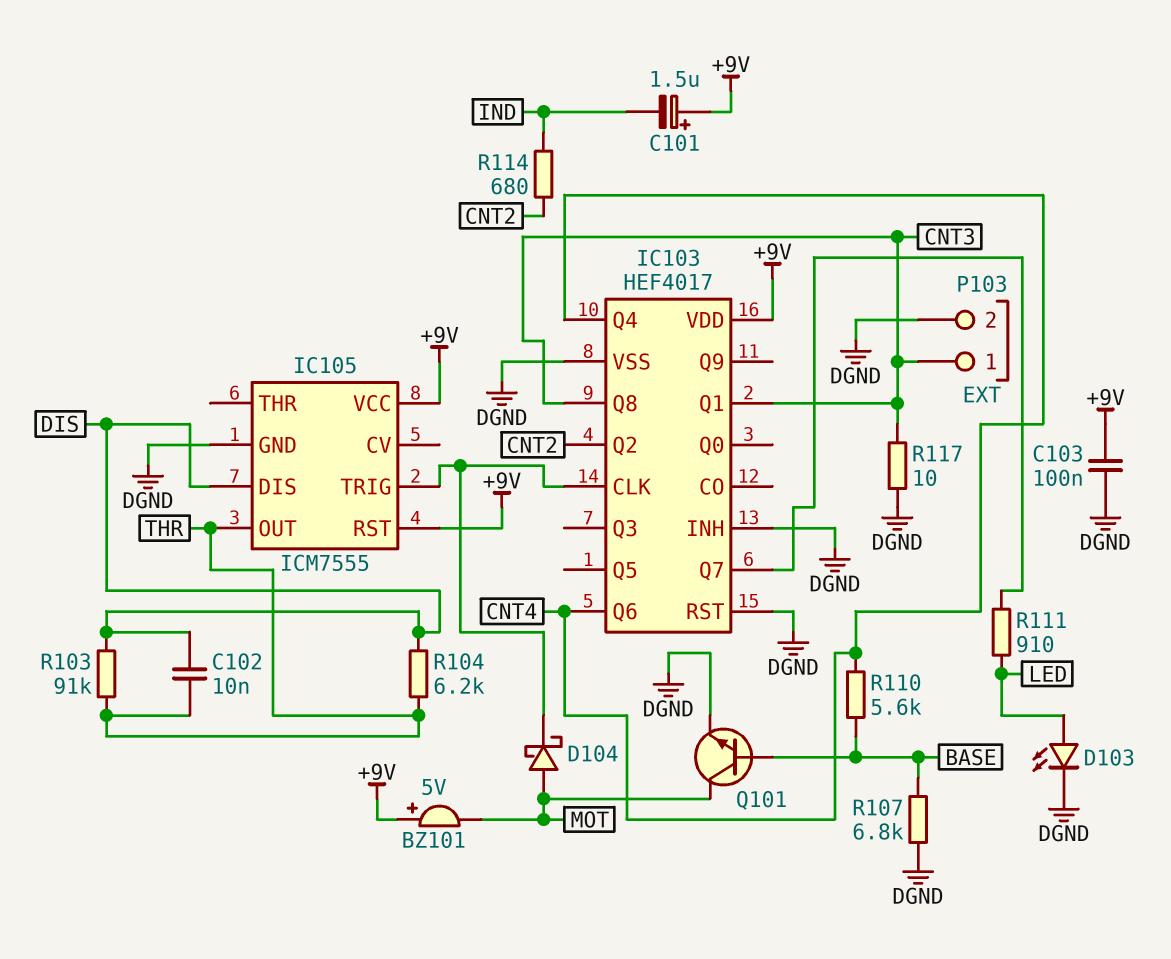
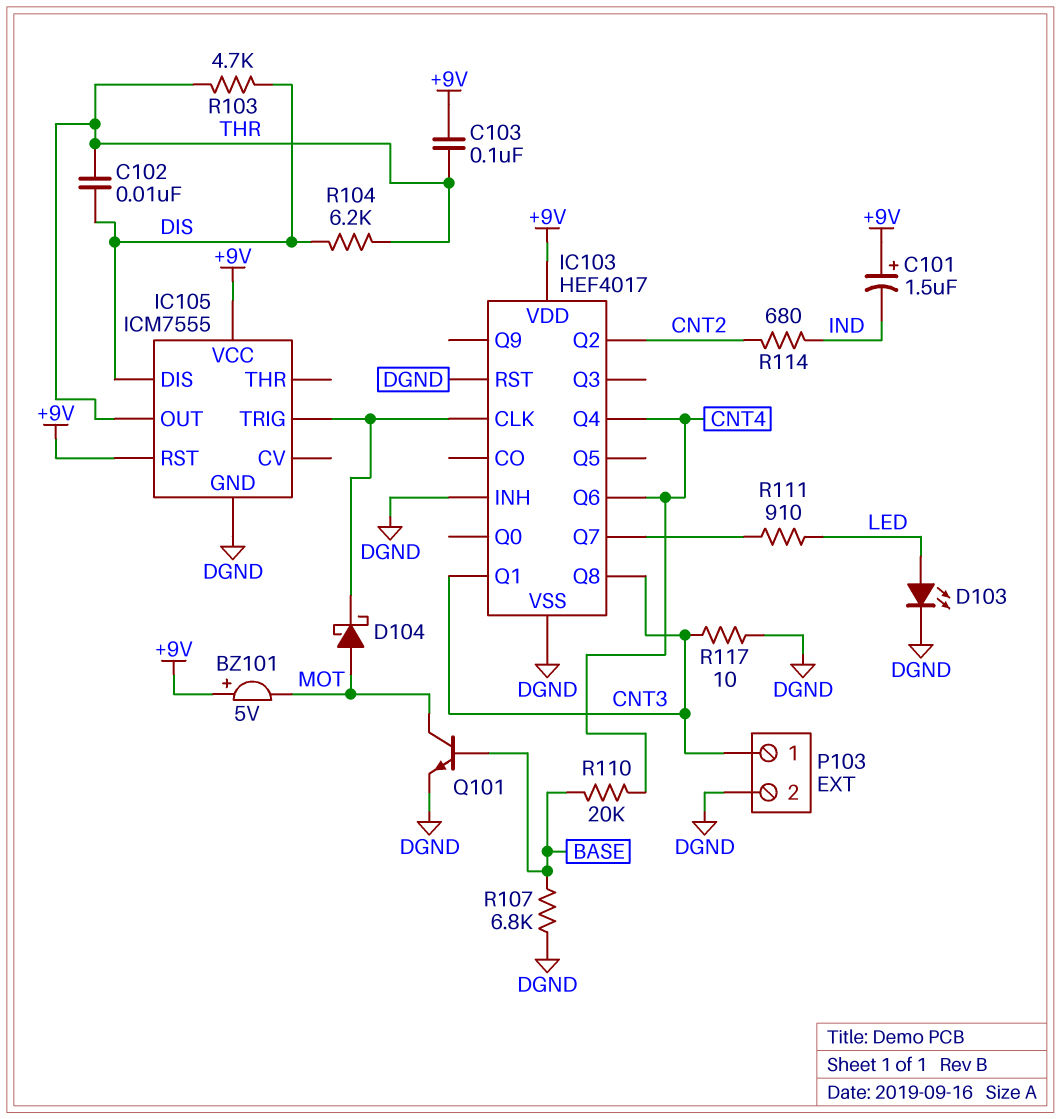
C103: 100nF (+9V, DGND) -> 100nF (+9V, THR)
R103: 91k (DIS, THR) -> 4.7k (DIS, THR)
R110: 5.6k (BASE, CNT4) -> 20k (BASE, CNT4)

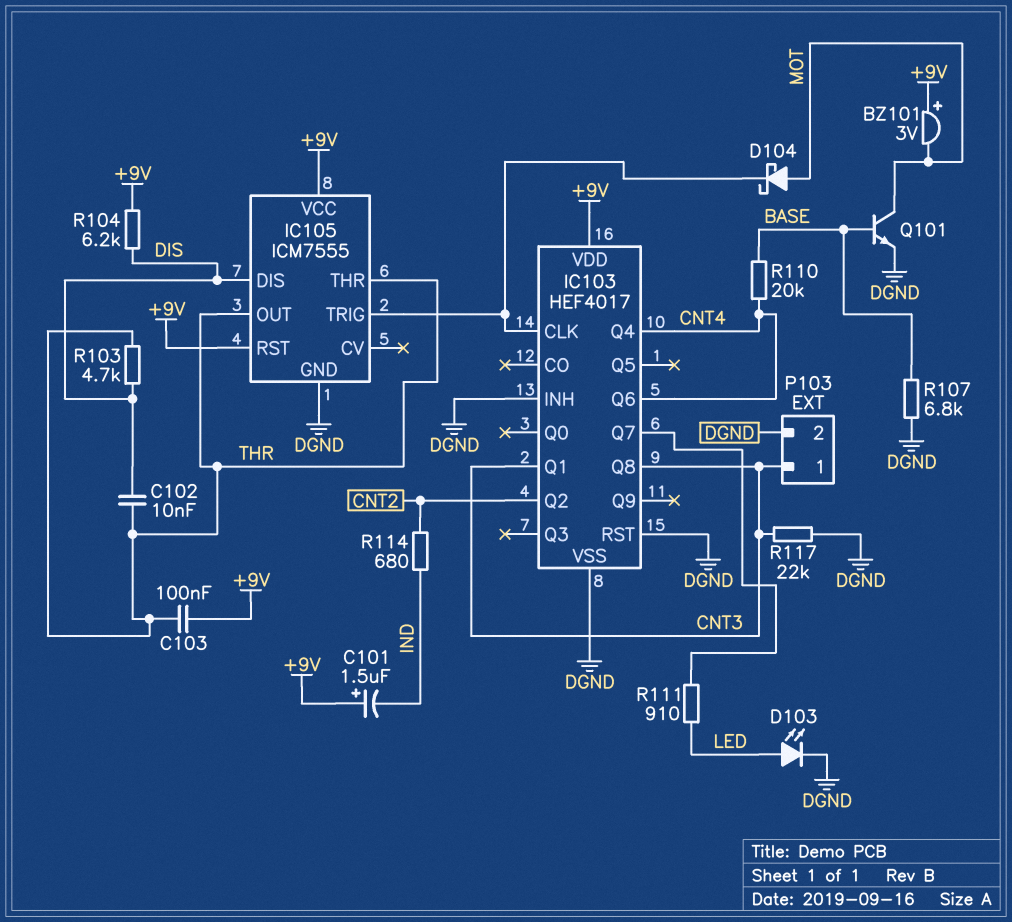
BZ101: buzzer 5V (plus +9V, minus MOT) -> buzzer 3V (plus +9V, minus MOT)
IC105 pin THR: none -> THR
R104: 6.2k (DIS, THR) -> 6.2k (+9V, DIS)
R117: 10 (CNT3, DGND) -> 22k (CNT3, DGND)

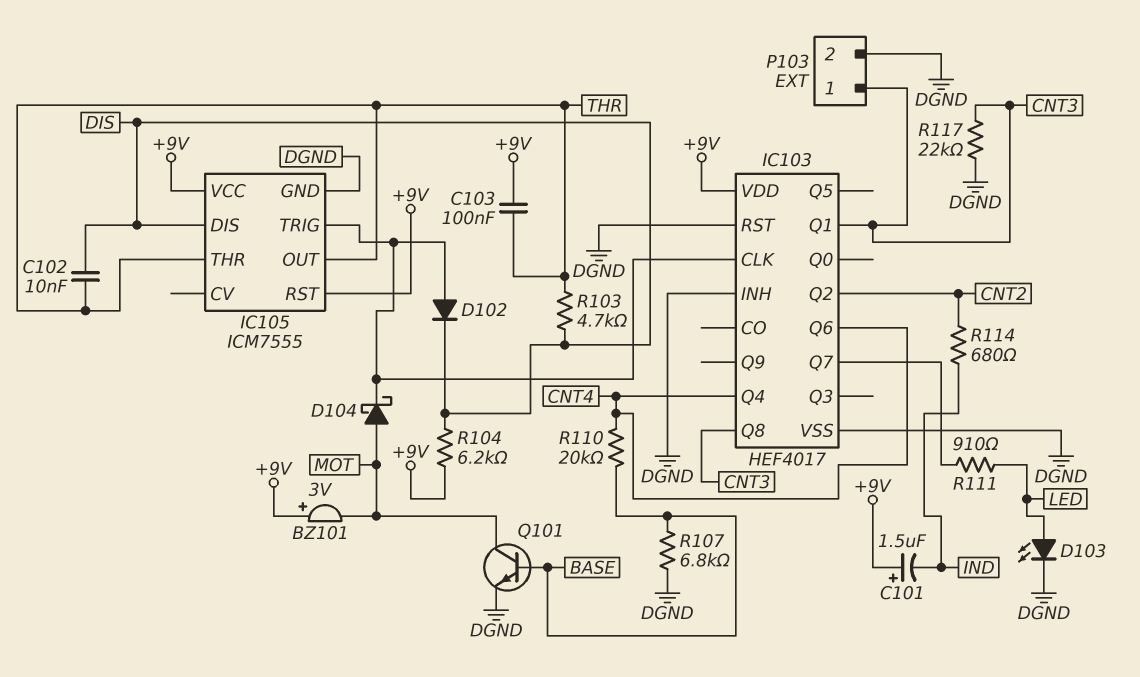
D102: none -> diode (A IC103/CLK, K DIS)

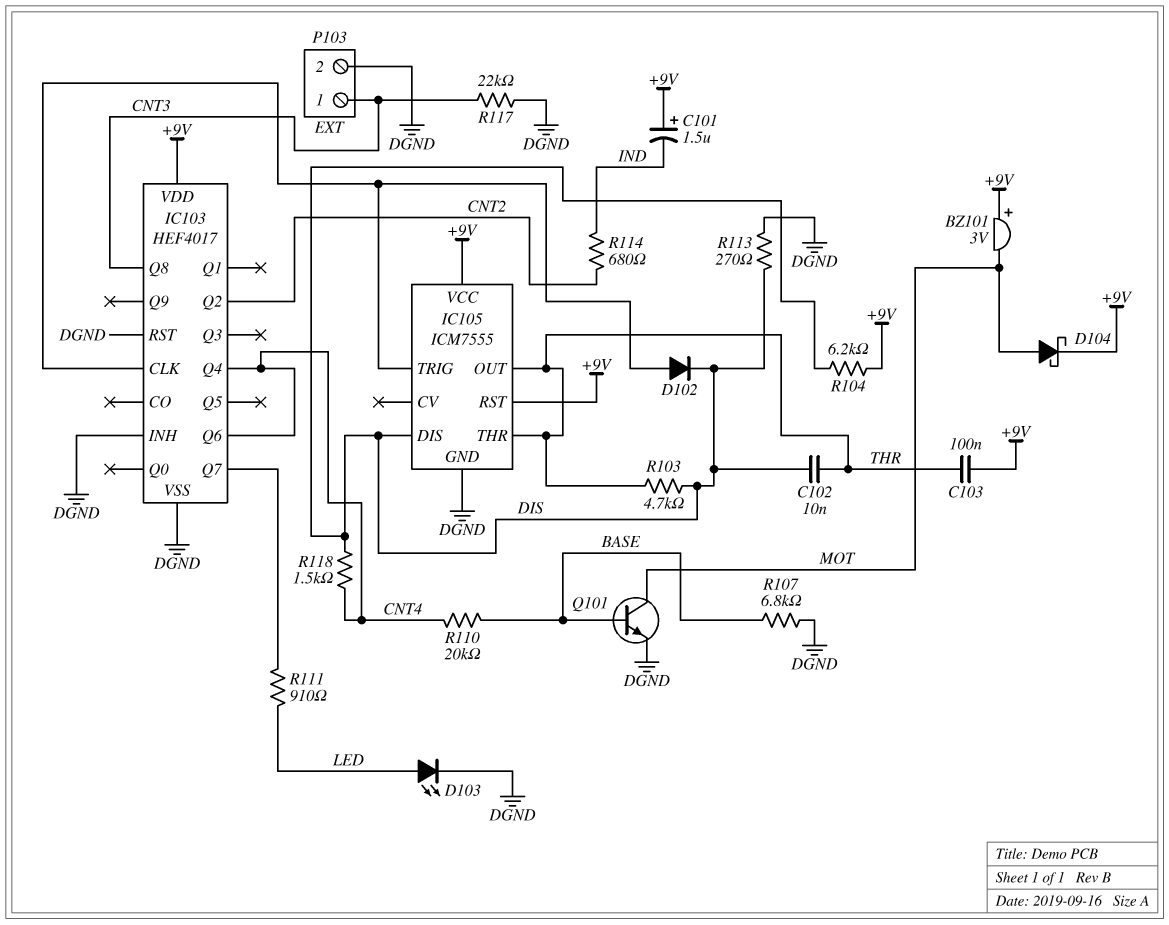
D104: schottky (A MOT, K IC103/CLK) -> schottky (A MOT, K +9V)
IC103 pin Q1: CNT3 -> none
R113: none -> 270 (DGND, DIS)
R118: none -> 1.5k (CNT4, DIS)

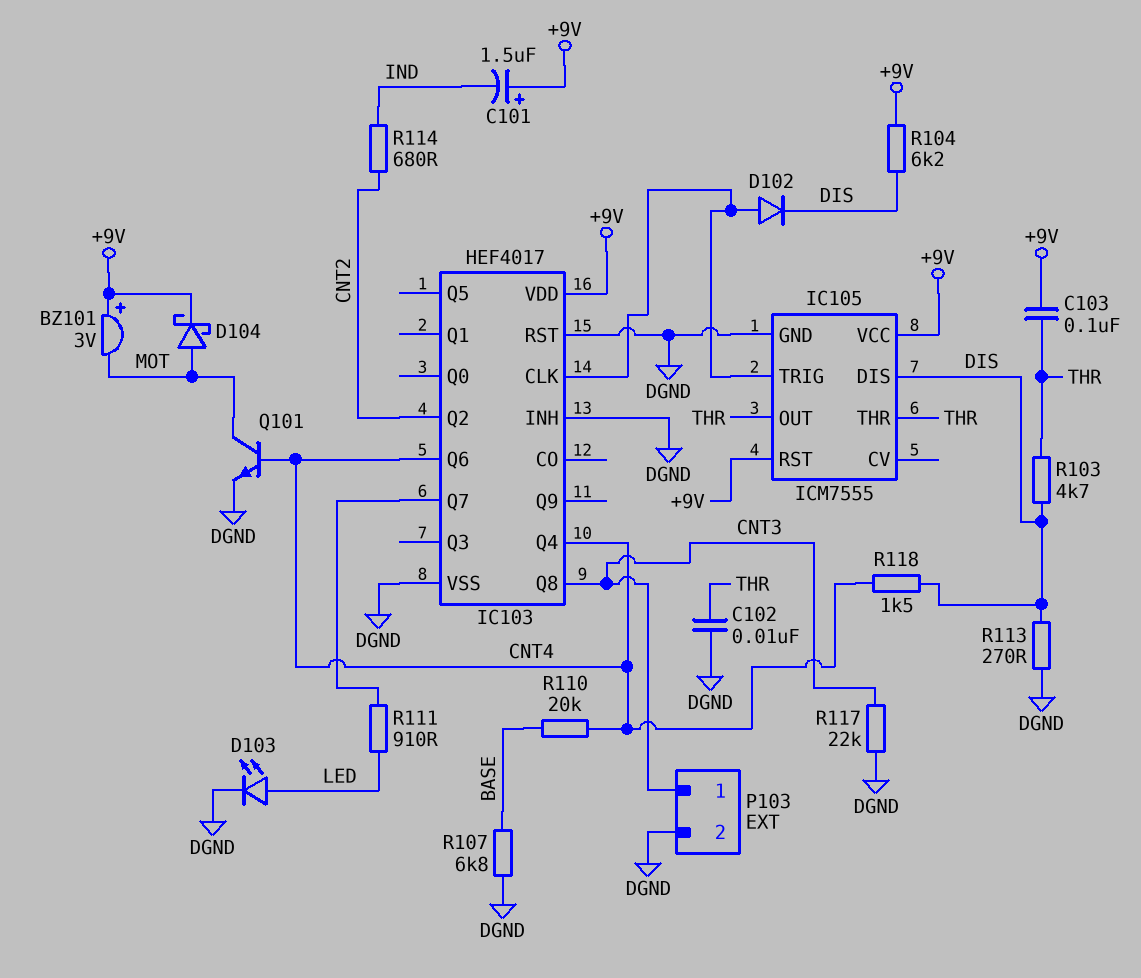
C102: 10nF (DIS, THR) -> 10nF (DGND, THR)
Q101: NPN (B BASE, C MOT, E DGND) -> NPN (B CNT4, C MOT, E DGND)

